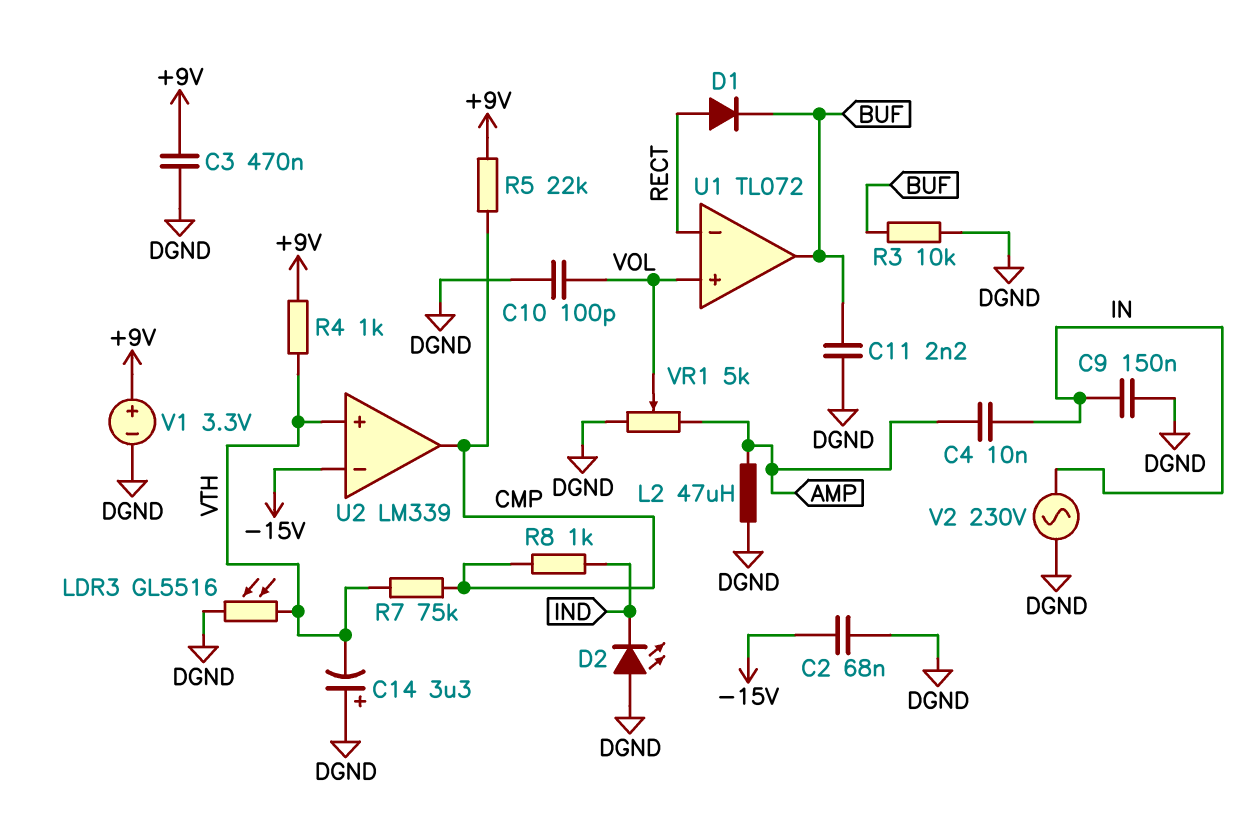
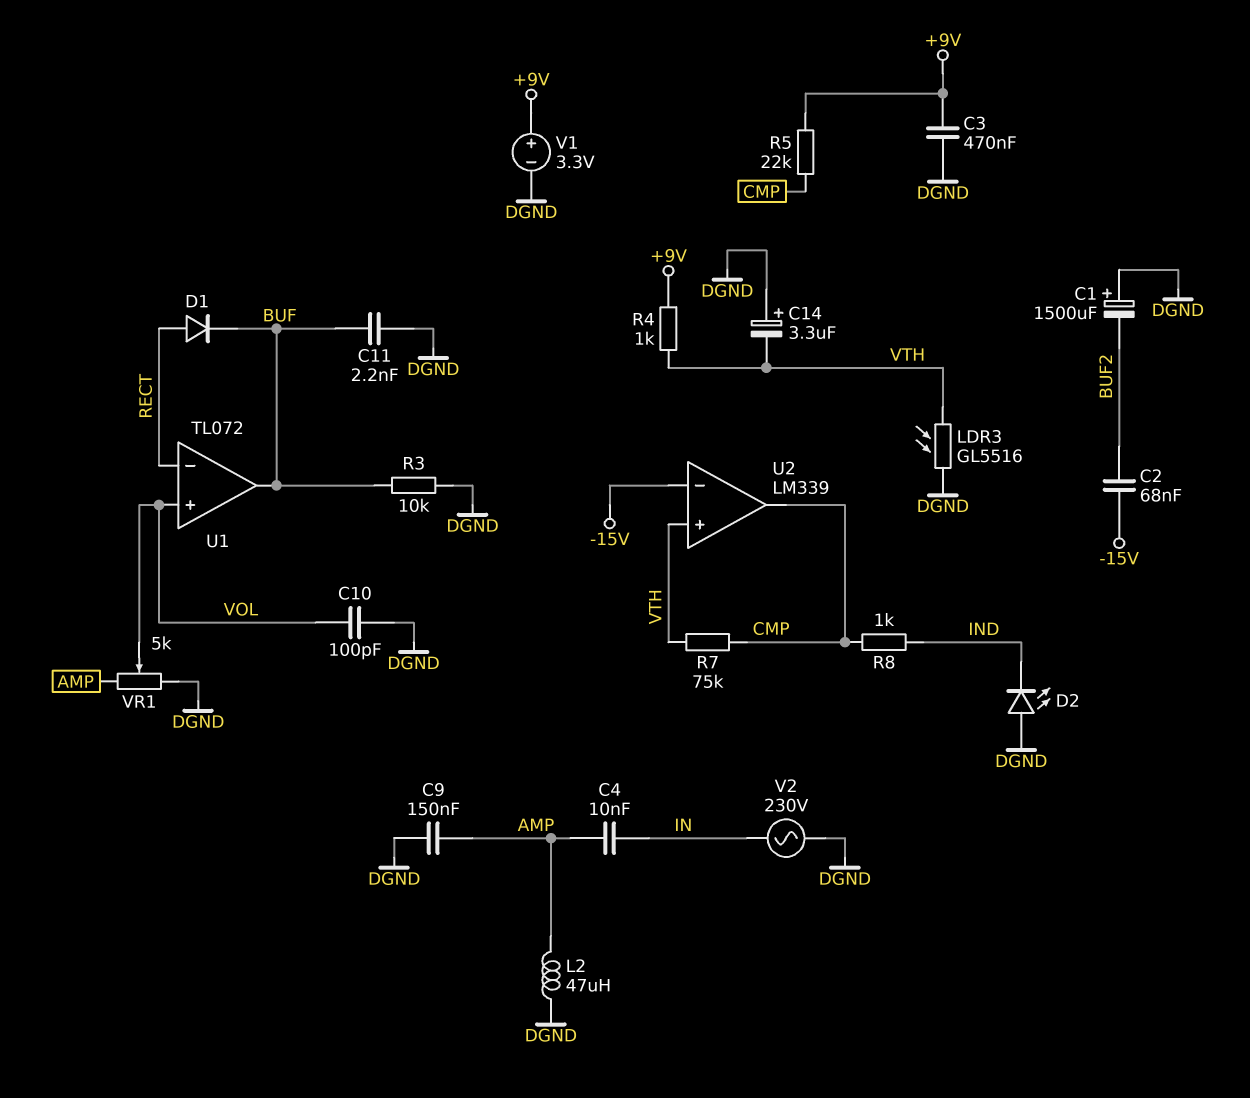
C1: none -> 1500uF (plus DGND, minus BUF2)
C2: 68nF (-15V, DGND) -> 68nF (-15V, BUF2)
C9: 150nF (DGND, IN) -> 150nF (AMP, DGND)

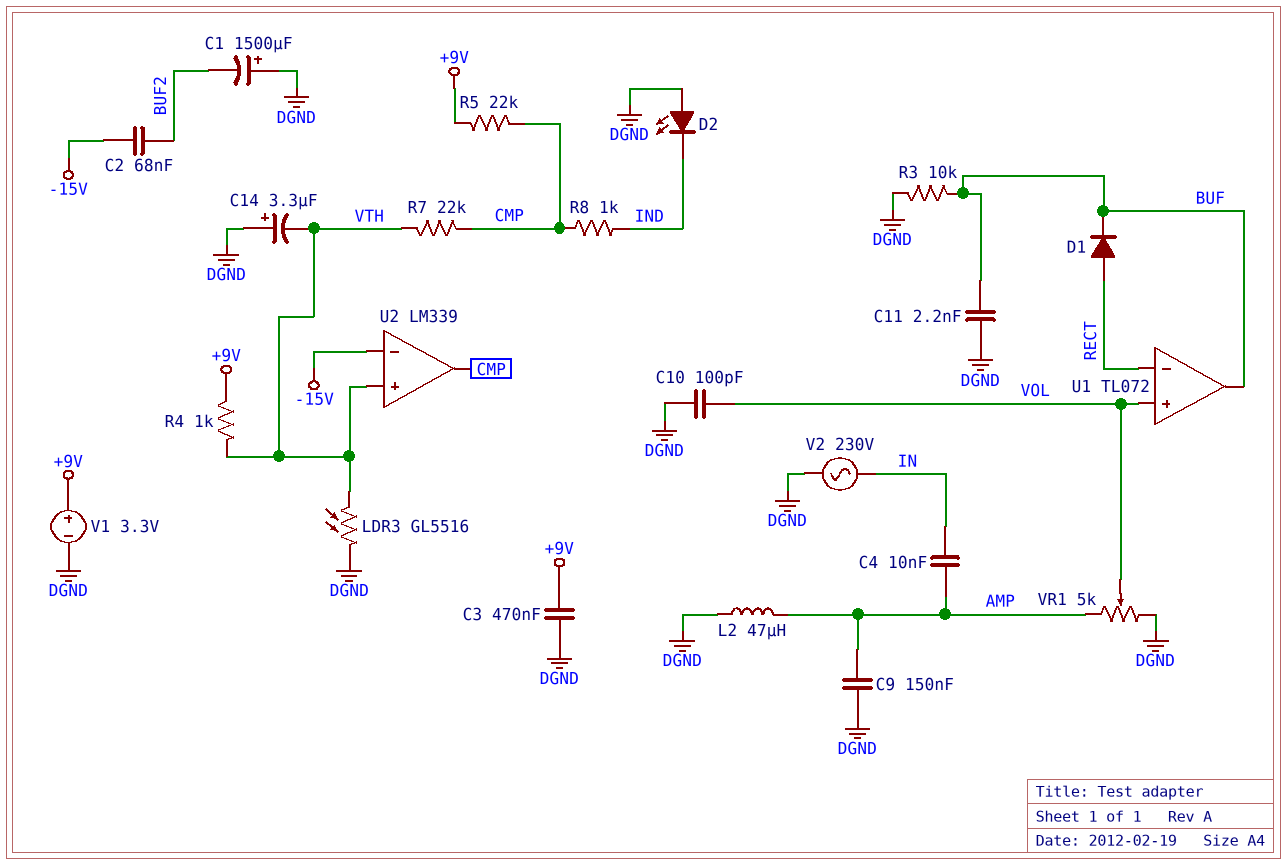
R7: 75k (CMP, VTH) -> 22k (CMP, VTH)

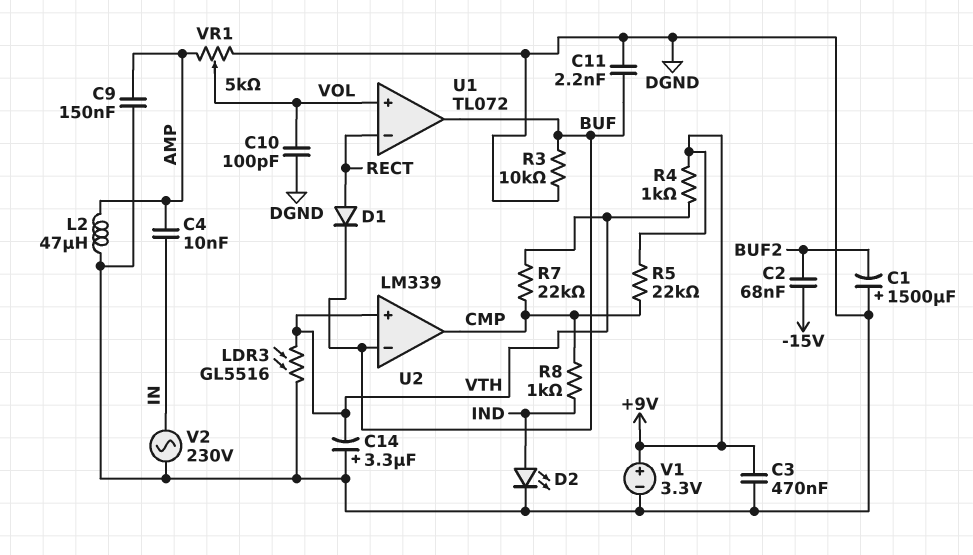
D2: LED (A DGND, K IND) -> LED (A IND, K DGND)
U2 pin in-: -15V -> BUF

